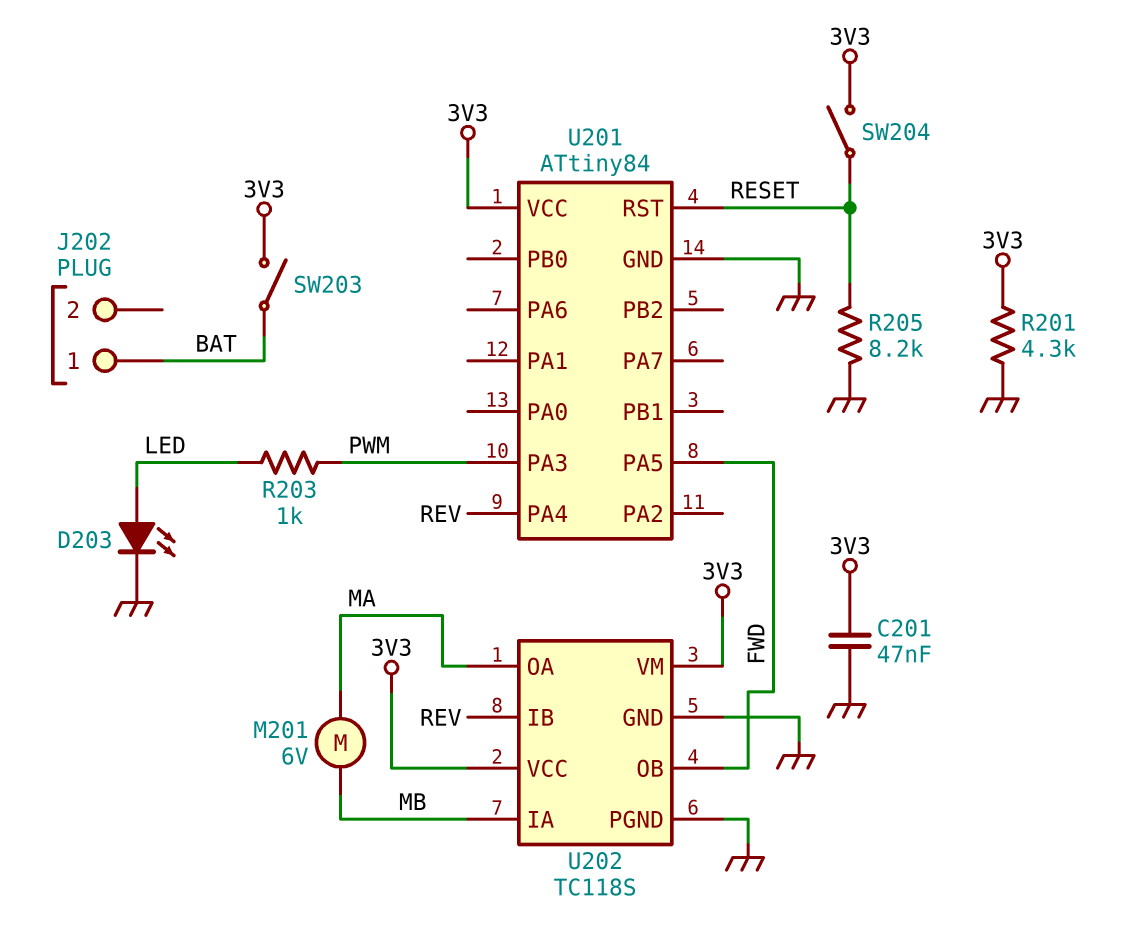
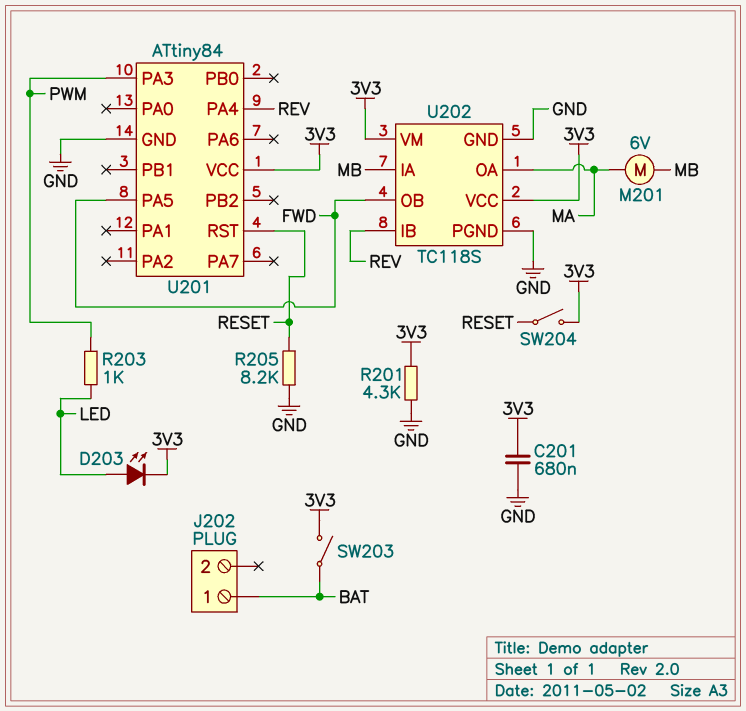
C201: 47nF (3V3, GND) -> 680nF (3V3, GND)
D203: LED (A LED, K GND) -> LED (A LED, K 3V3)

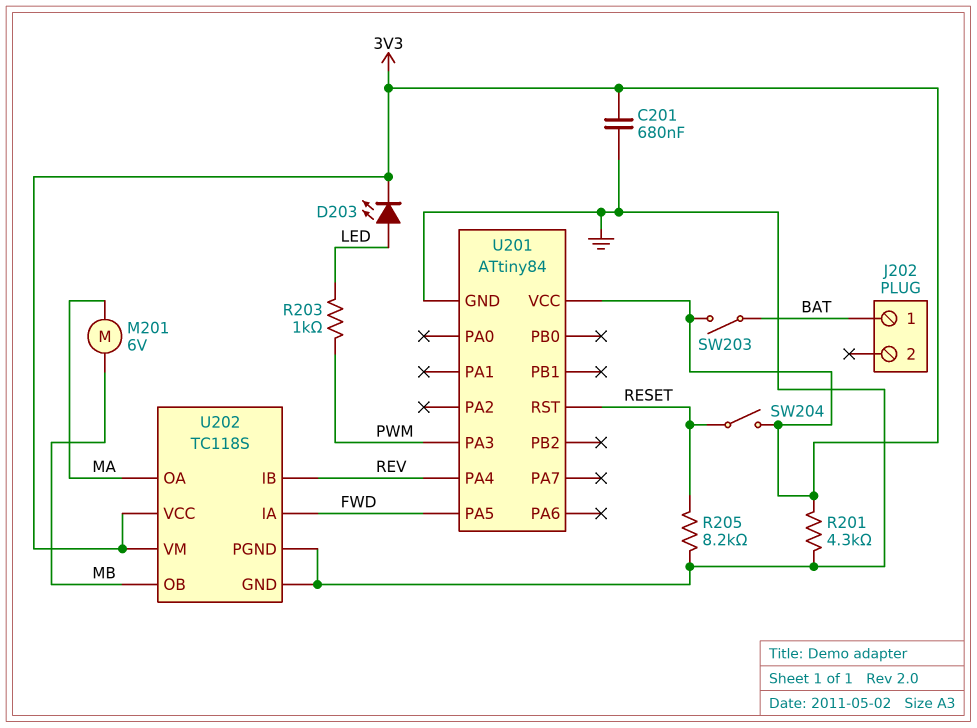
U202 pin IA: MB -> FWD
U202 pin OB: FWD -> MB

